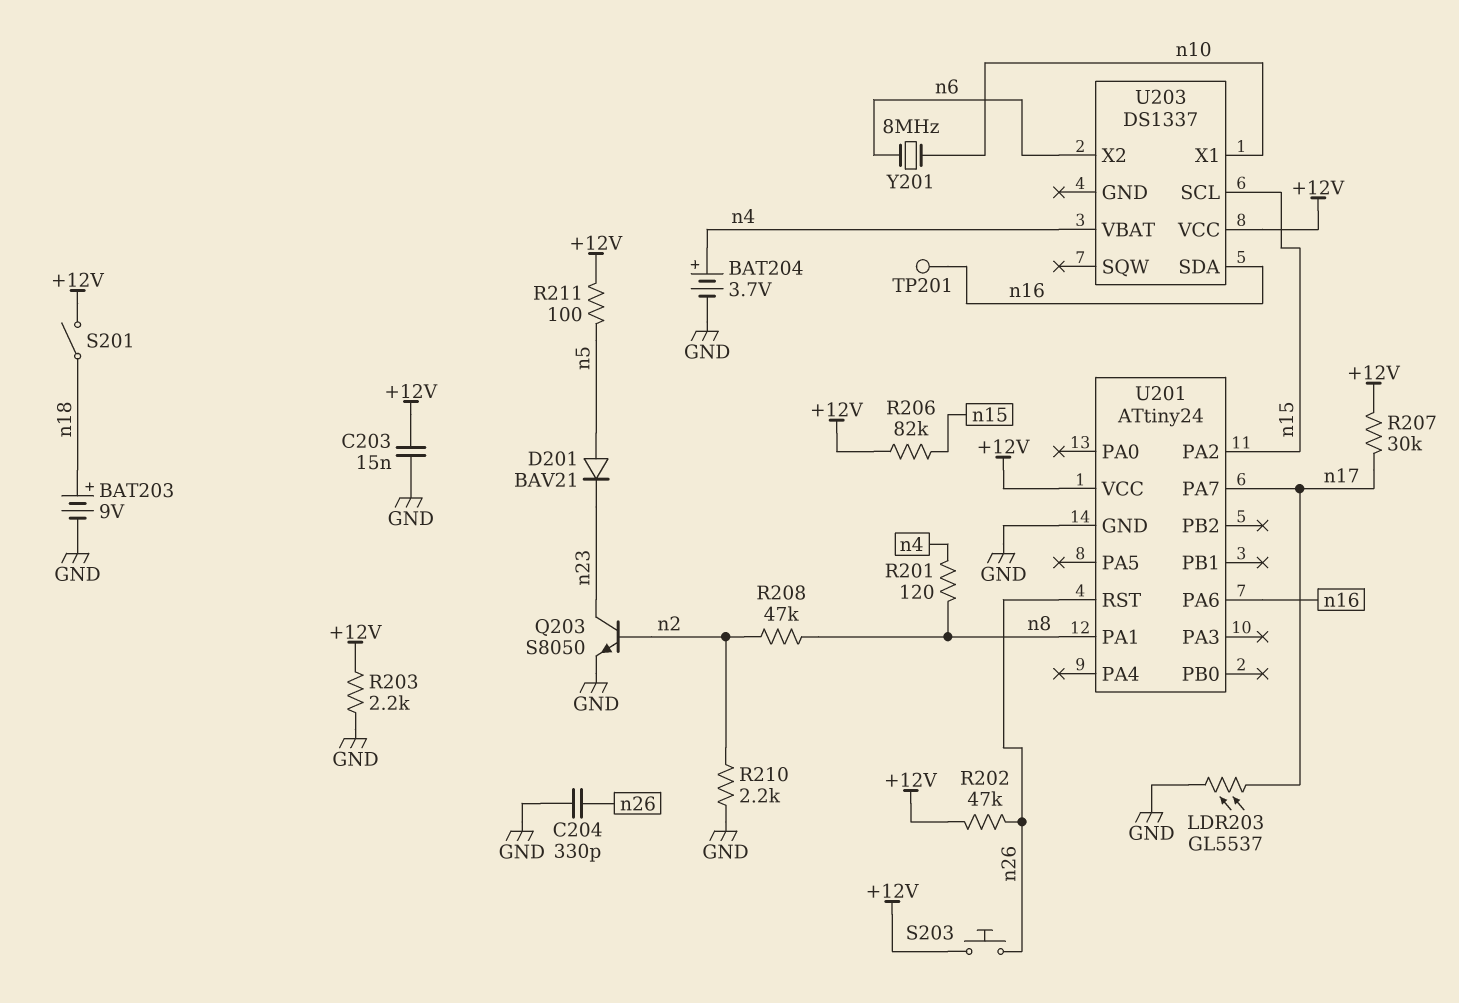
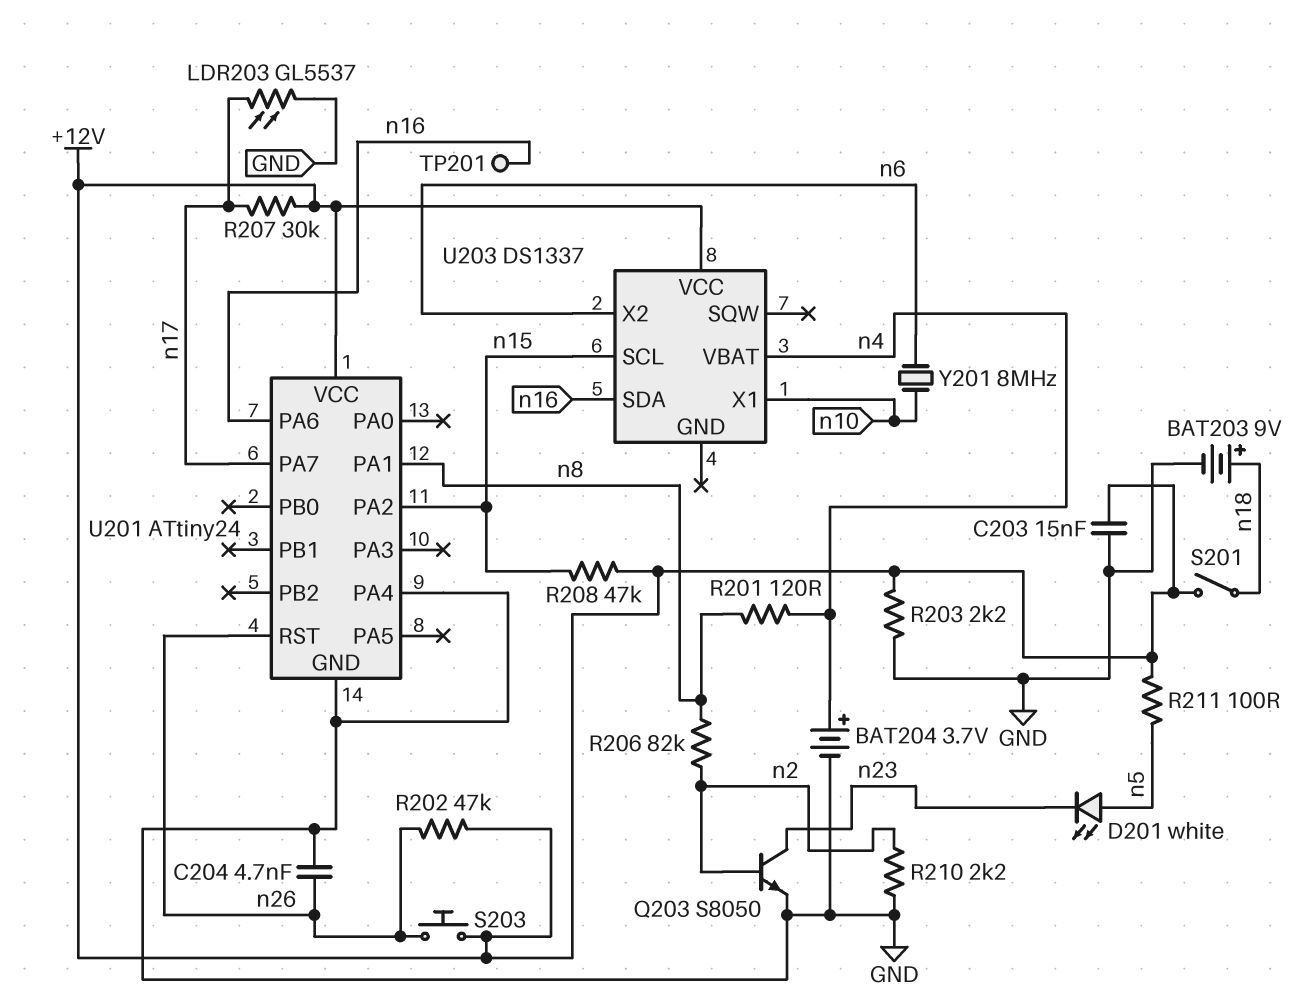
C204: 330pF (GND, n26) -> 4.7nF (GND, n26)
D201: diode BAV21 (A n5, K n23) -> LED white (A n5, K n23)
R206: 82k (+12V, n15) -> 82k (n2, n8)
R208: 47k (n2, n8) -> 47k (+12V, n15)
U201 pin PA4: none -> GND

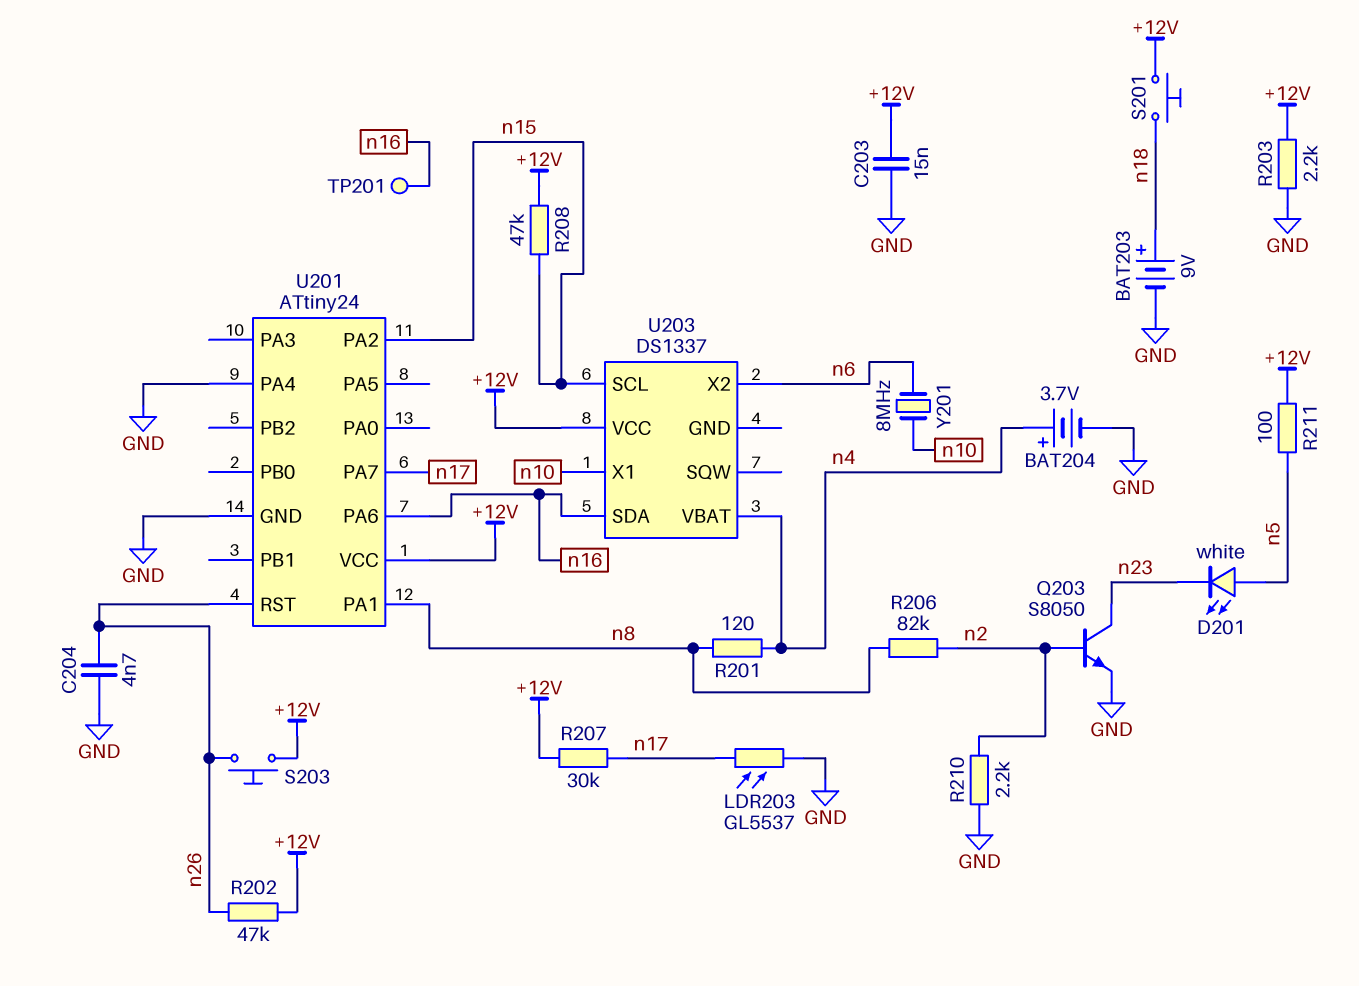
S201: switch (+12V, n18) -> button (+12V, n18)

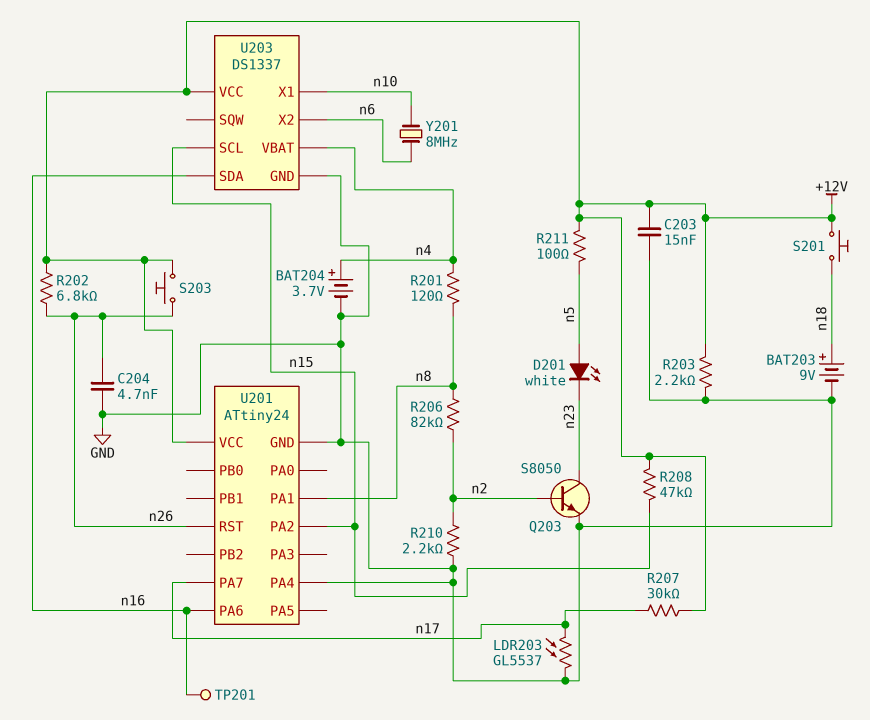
R202: 47k (+12V, n26) -> 6.8k (+12V, n26)
U203 pin GND: none -> GND

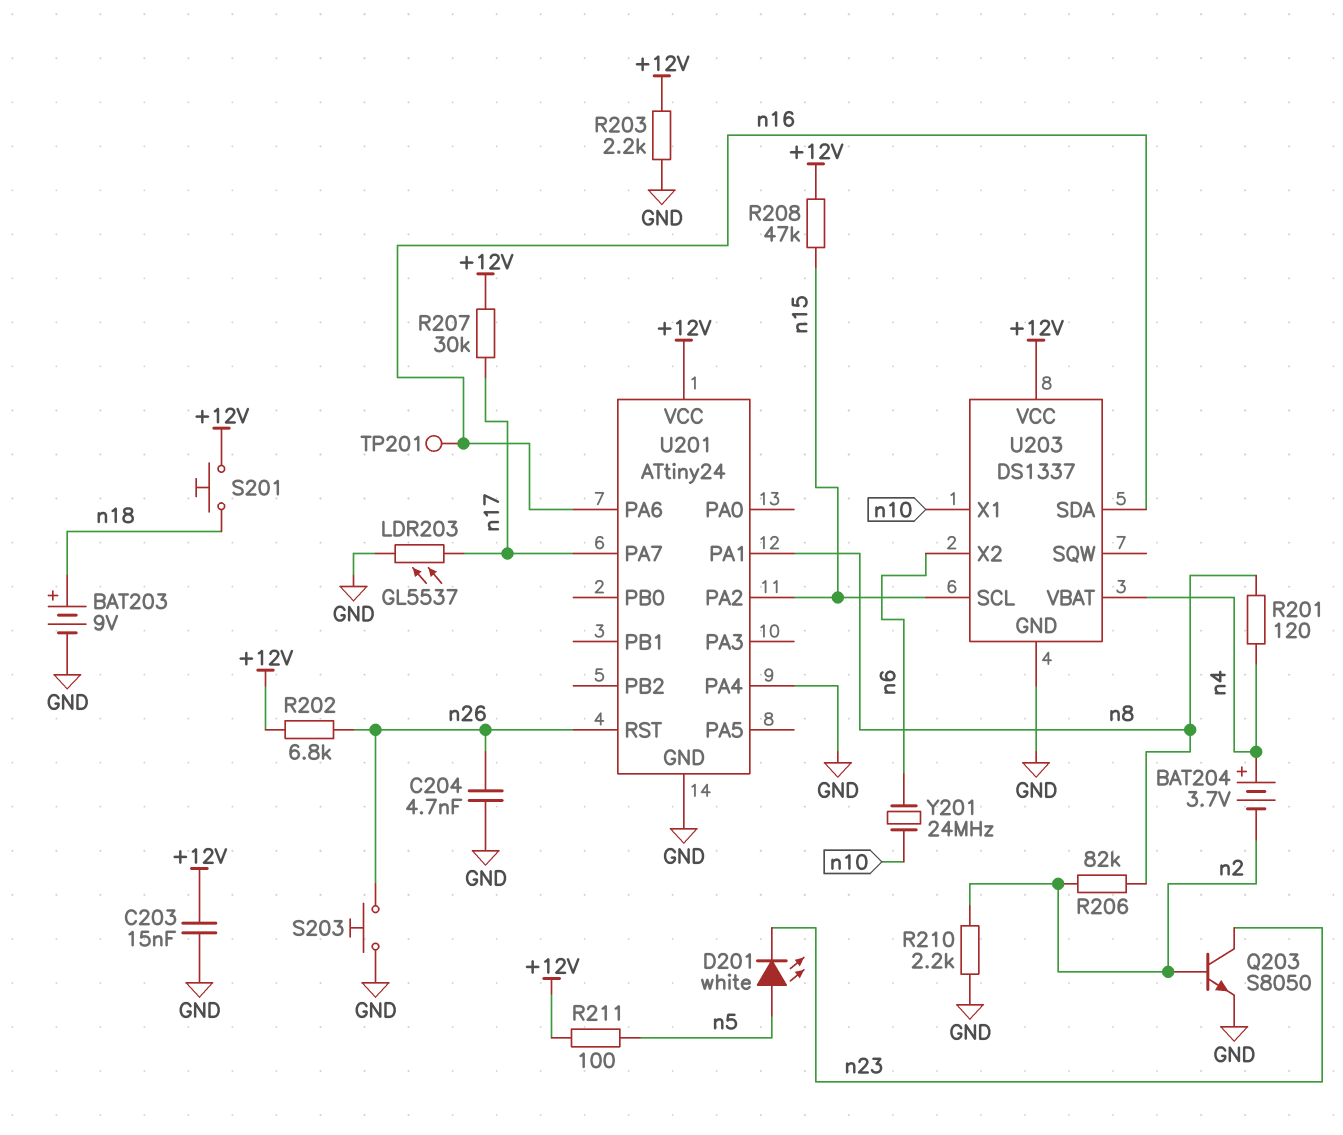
BAT204: 3.7V (plus n4, minus GND) -> 3.7V (plus n4, minus n2)
S203: button (+12V, n26) -> button (GND, n26)
Y201: 8MHz (n6, n10) -> 24MHz (n6, n10)

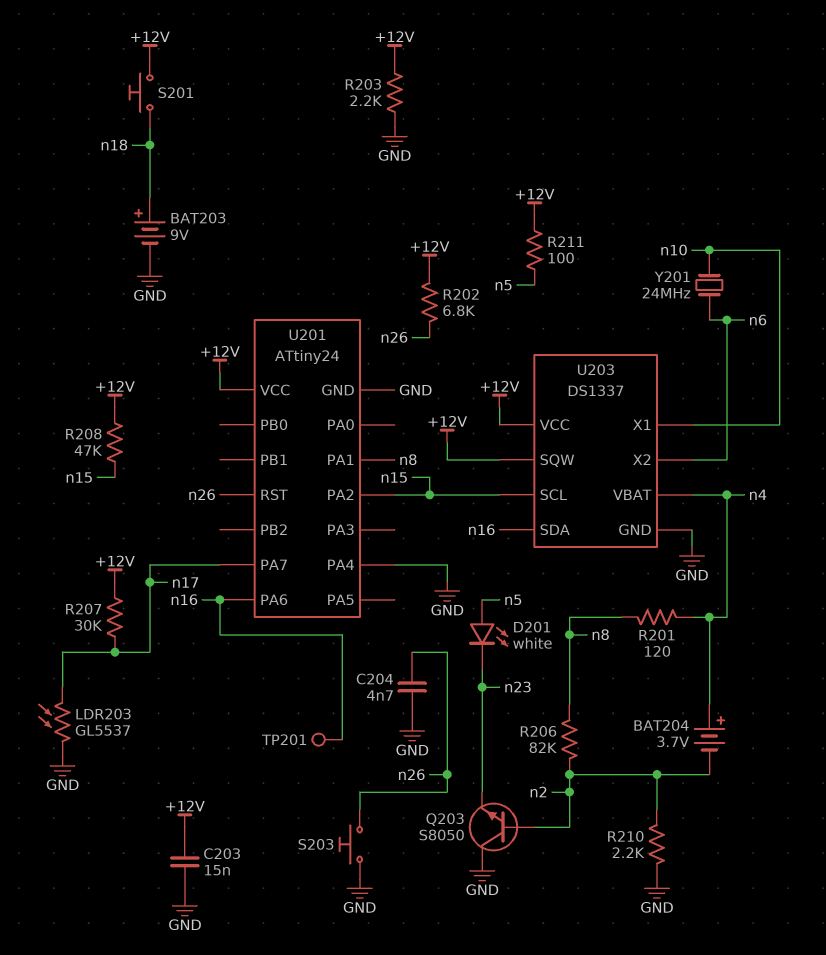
Q203: NPN S8050 (B n2, C n23, E GND) -> NPN S8050 (B n2, C GND, E n23)
U203 pin SQW: none -> +12V

